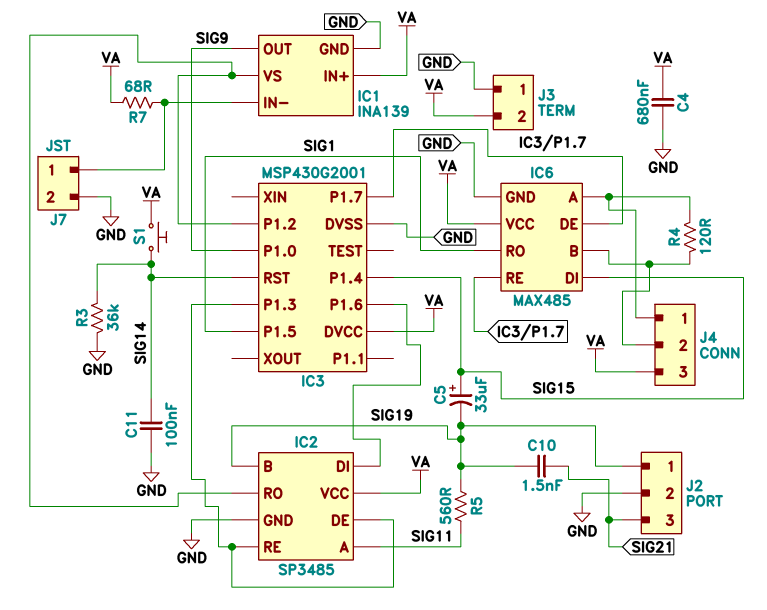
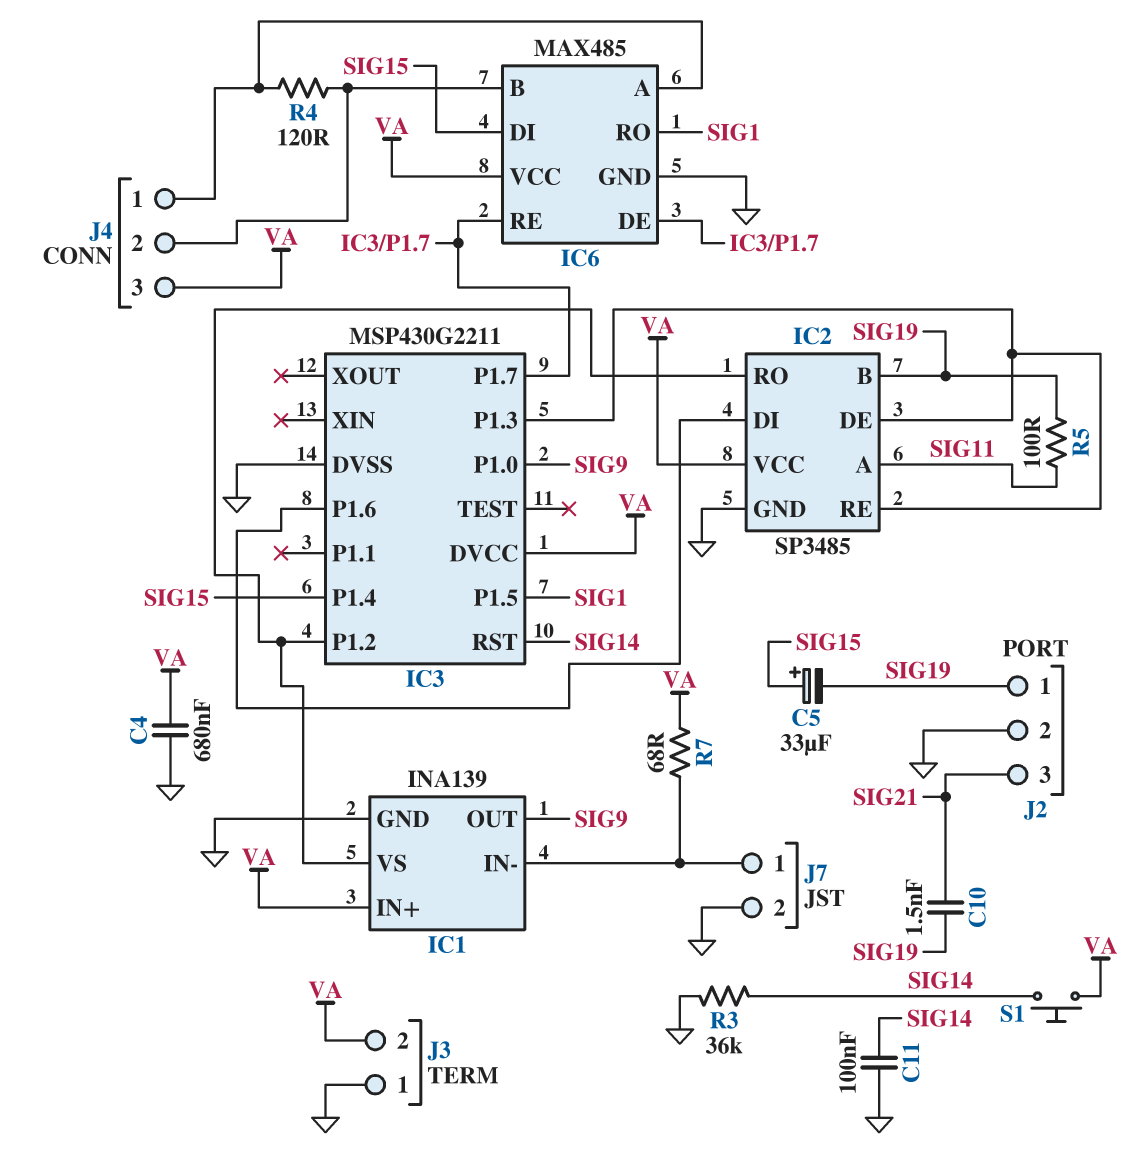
IC3: MSP430G2001 -> MSP430G2211
R5: 560 (SIG11, SIG19) -> 100 (SIG11, SIG19)

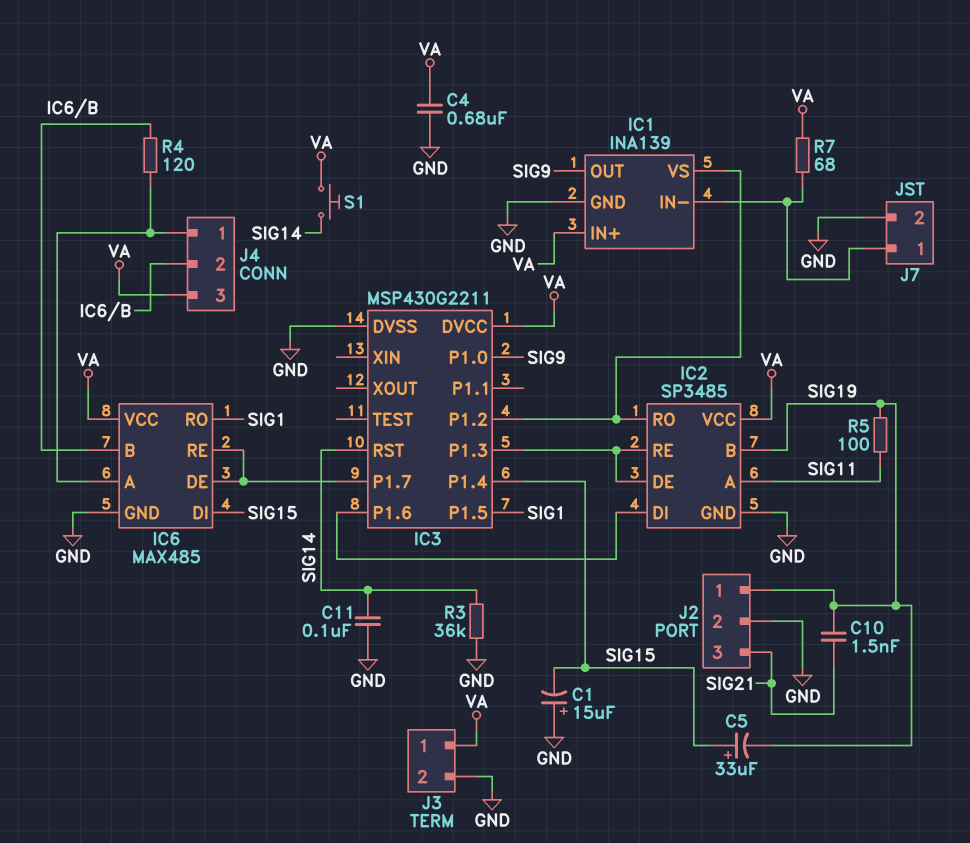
C1: none -> 15uF (plus GND, minus SIG15)
J3 pin 1: GND -> VA
J3 pin 2: VA -> GND

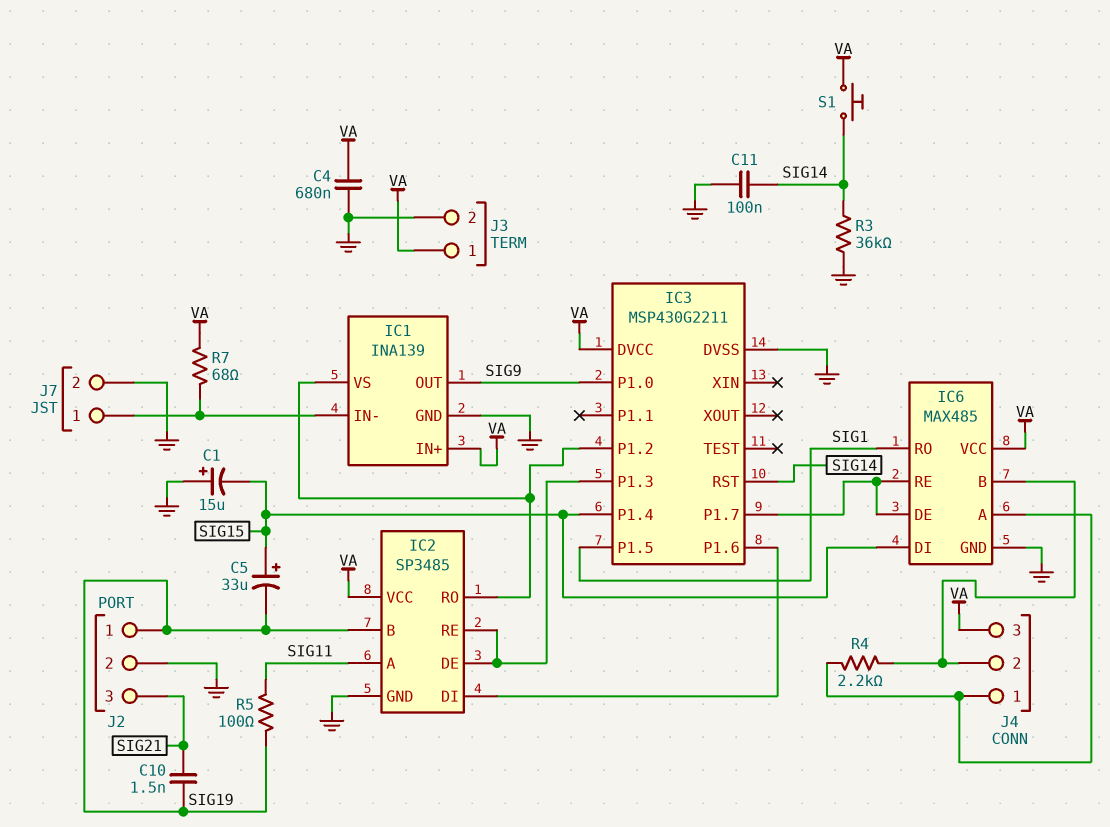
R4: 120 (IC6/A, IC6/B) -> 2.2k (IC6/A, IC6/B)

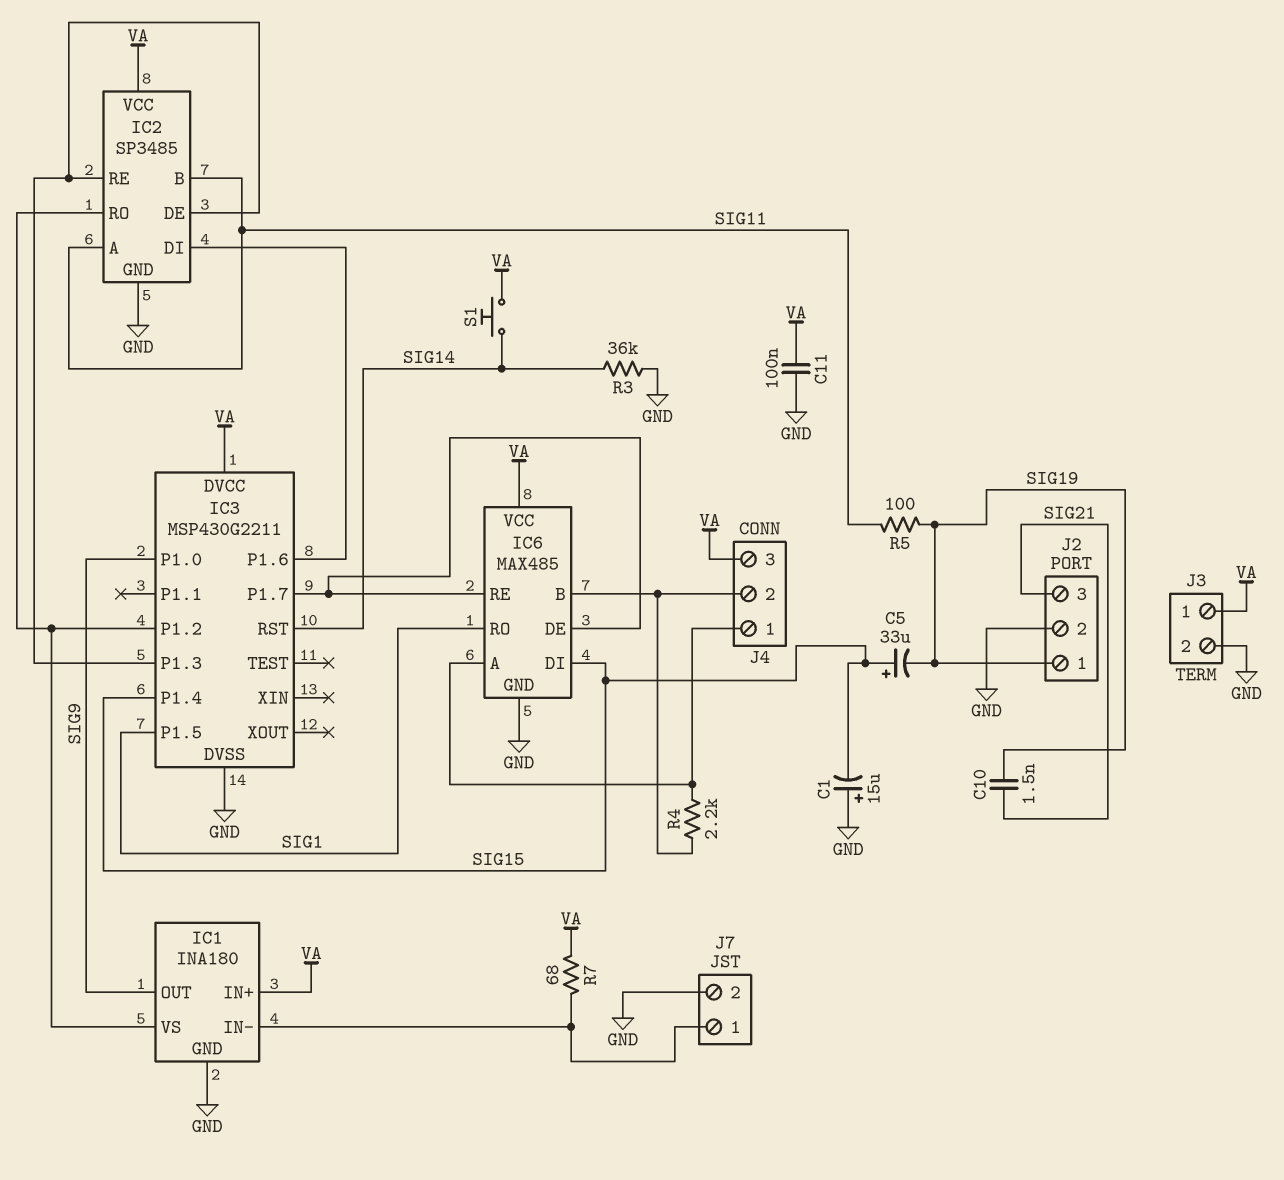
C4: 680nF (GND, VA) -> none
C11: 100nF (GND, SIG14) -> 100nF (GND, VA)
IC1: INA139 -> INA180
IC2 pin B: SIG19 -> SIG11

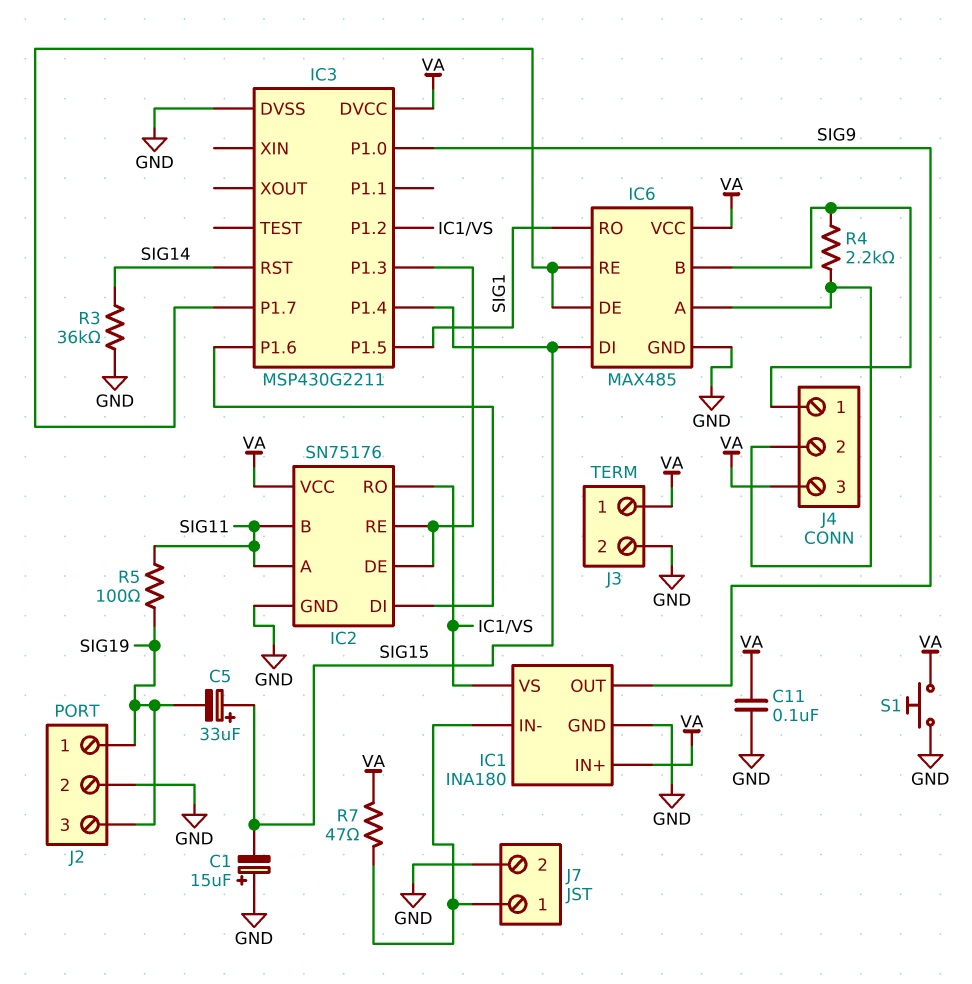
C10: 1.5nF (SIG19, SIG21) -> none
IC2: SP3485 -> SN75176
J2 pin 3: SIG21 -> SIG19
J4 pin 1: IC6/A -> IC6/B
J4 pin 2: IC6/B -> IC6/A
R7: 68 (IC1/IN-, VA) -> 47 (IC1/IN-, VA)
S1: button (SIG14, VA) -> button (GND, VA)

